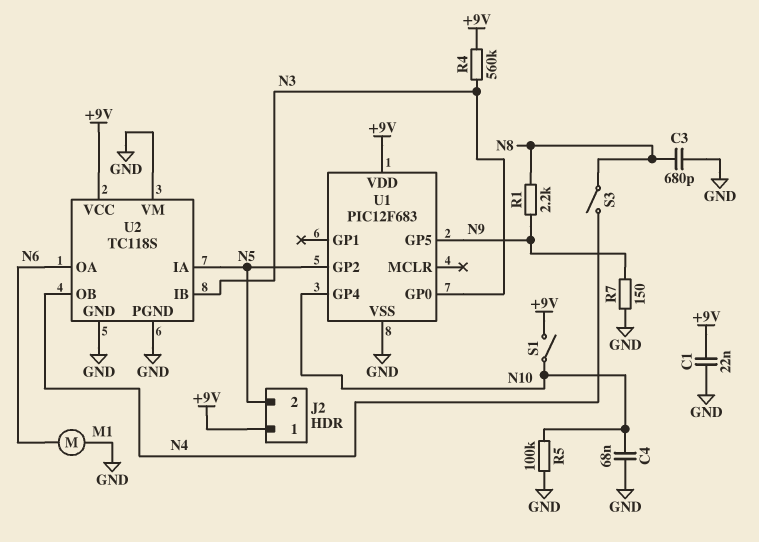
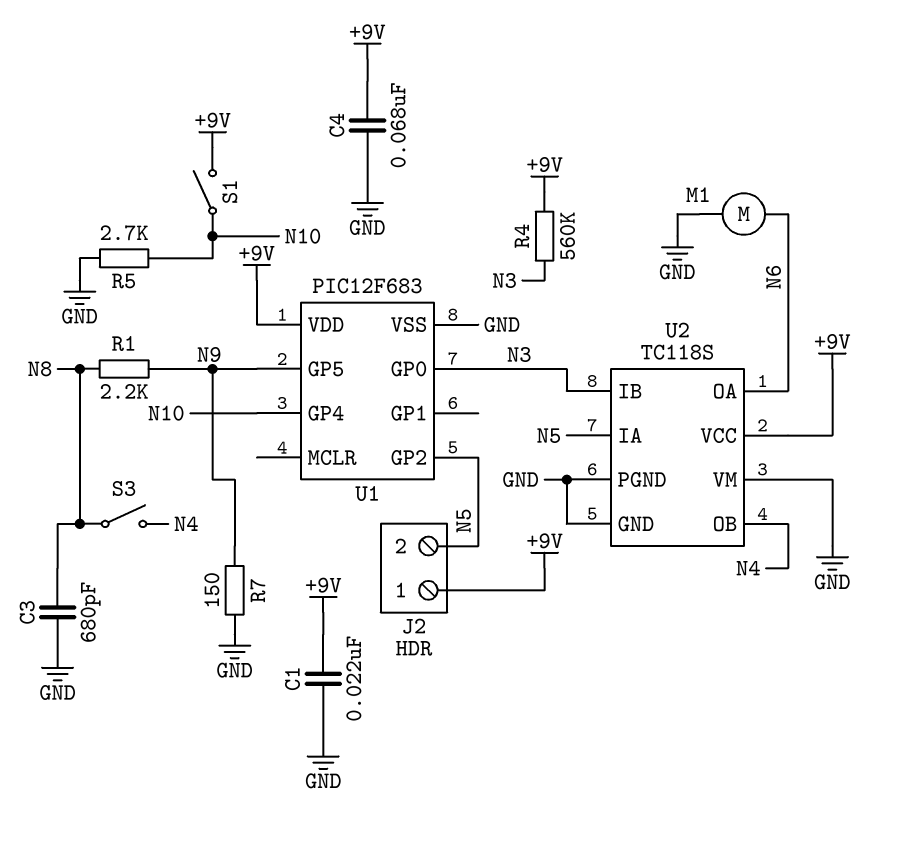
C4: 68nF (GND, N10) -> 68nF (+9V, GND)
R5: 100k (GND, N10) -> 2.7k (GND, N10)

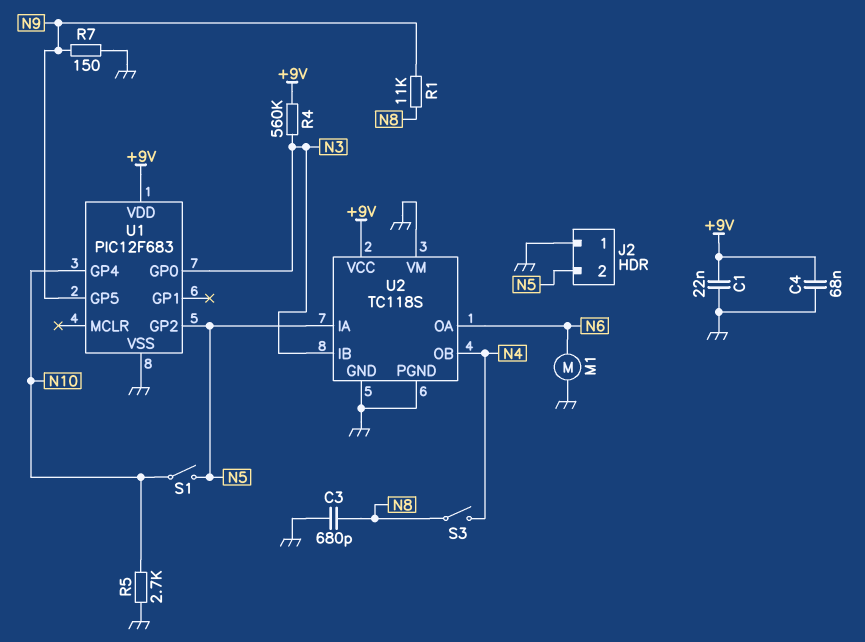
J2 pin 1: +9V -> GND
R1: 2.2k (N8, N9) -> 11k (N8, N9)
S1: switch (+9V, N10) -> switch (N5, N10)

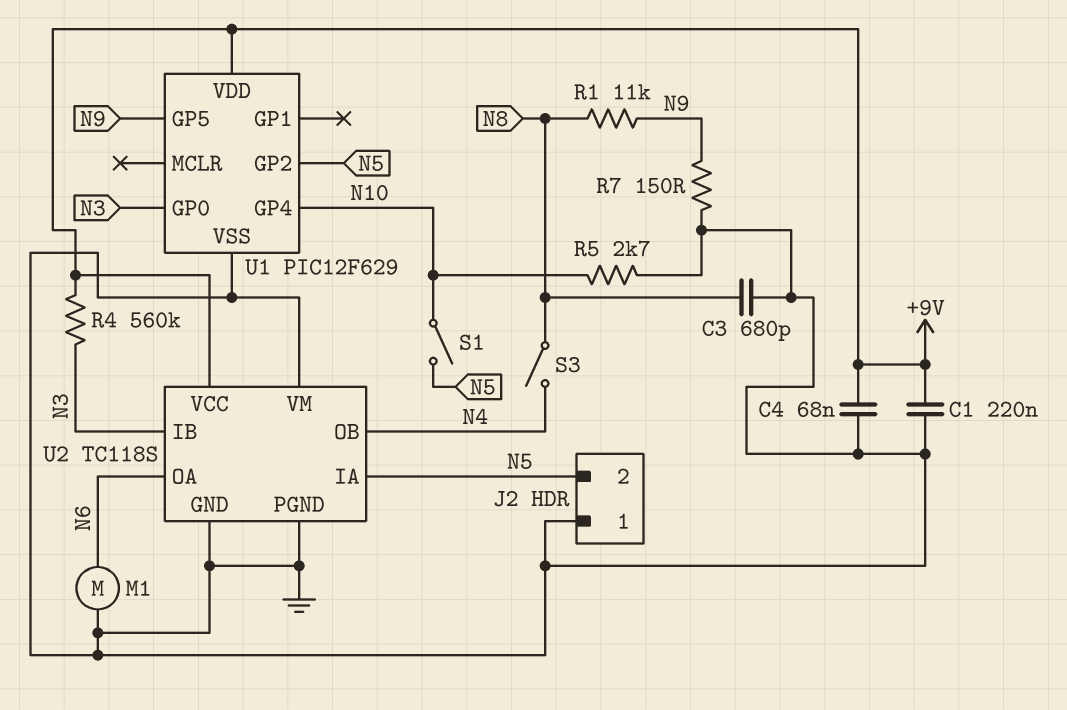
C1: 22nF (+9V, GND) -> 220nF (+9V, GND)
U1: PIC12F683 -> PIC12F629

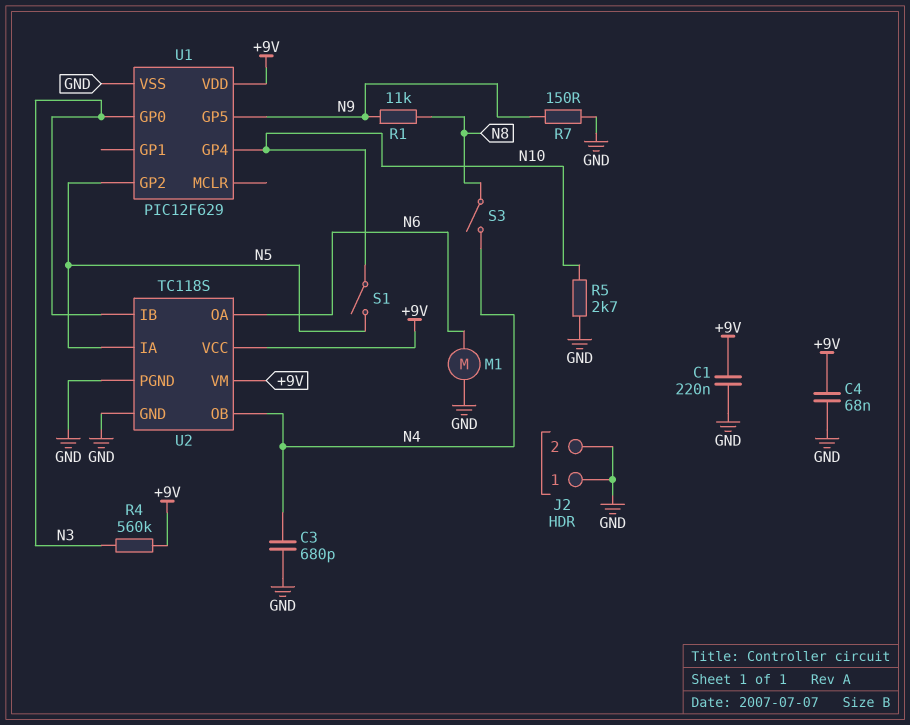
C3: 680pF (GND, N8) -> 680pF (GND, N4)
J2 pin 2: N5 -> GND
U2 pin VM: GND -> +9V

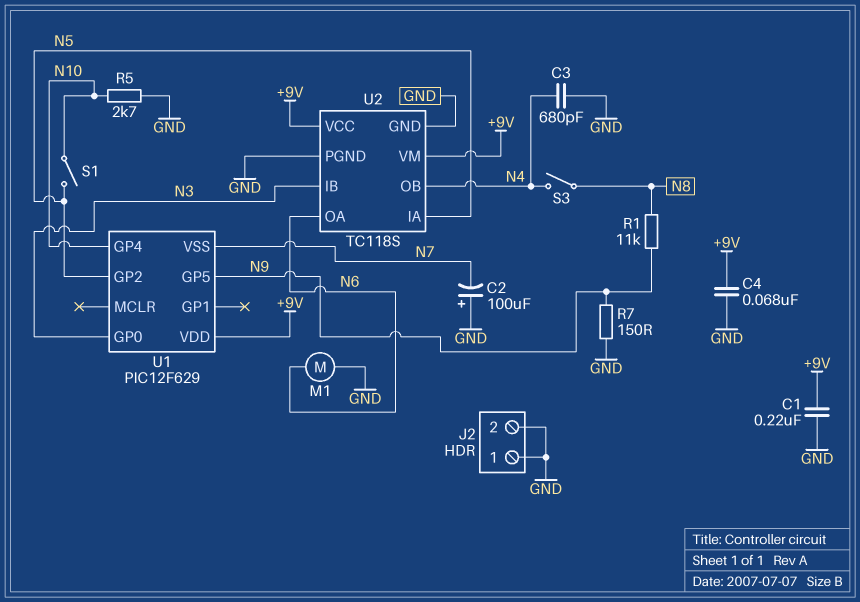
C2: none -> 100uF (plus GND, minus N7)
R4: 560k (+9V, N3) -> none
U1 pin VSS: GND -> N7

